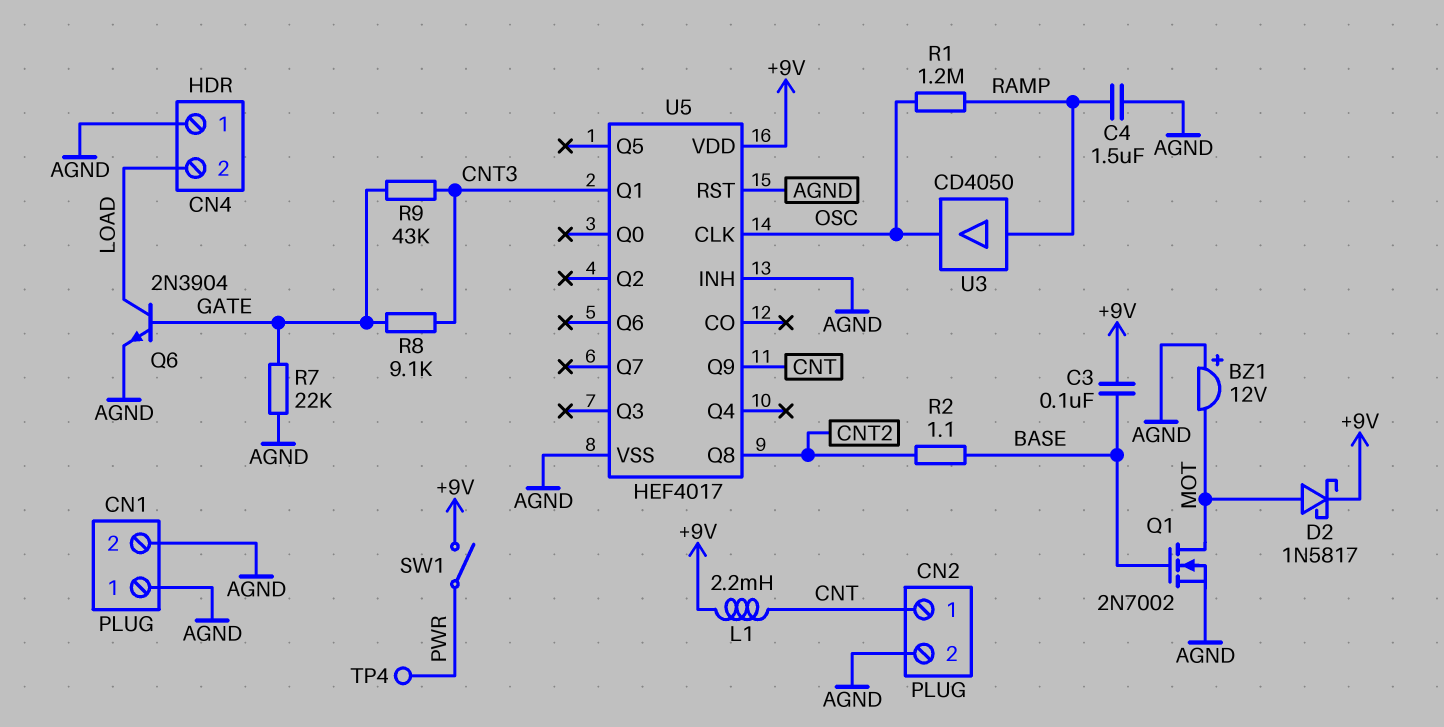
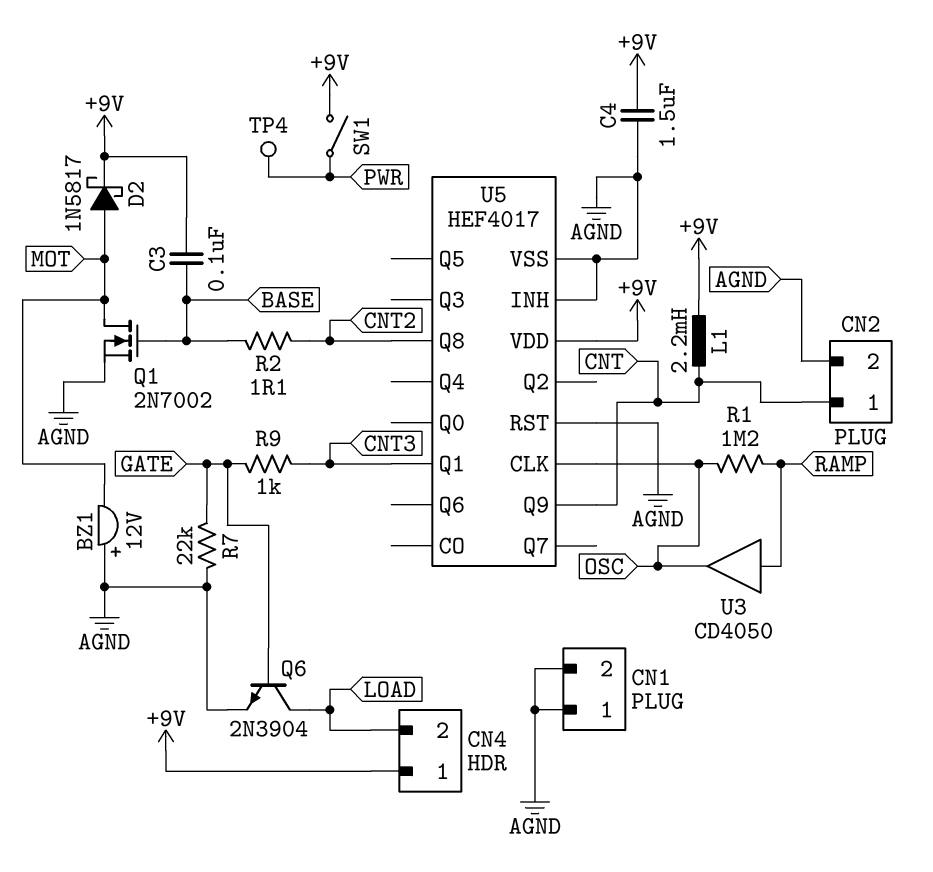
C4: 1.5uF (AGND, RAMP) -> 1.5uF (+9V, AGND)
CN4 pin 1: AGND -> +9V
R8: 9.1k (CNT3, GATE) -> none
R9: 43k (CNT3, GATE) -> 1k (CNT3, GATE)

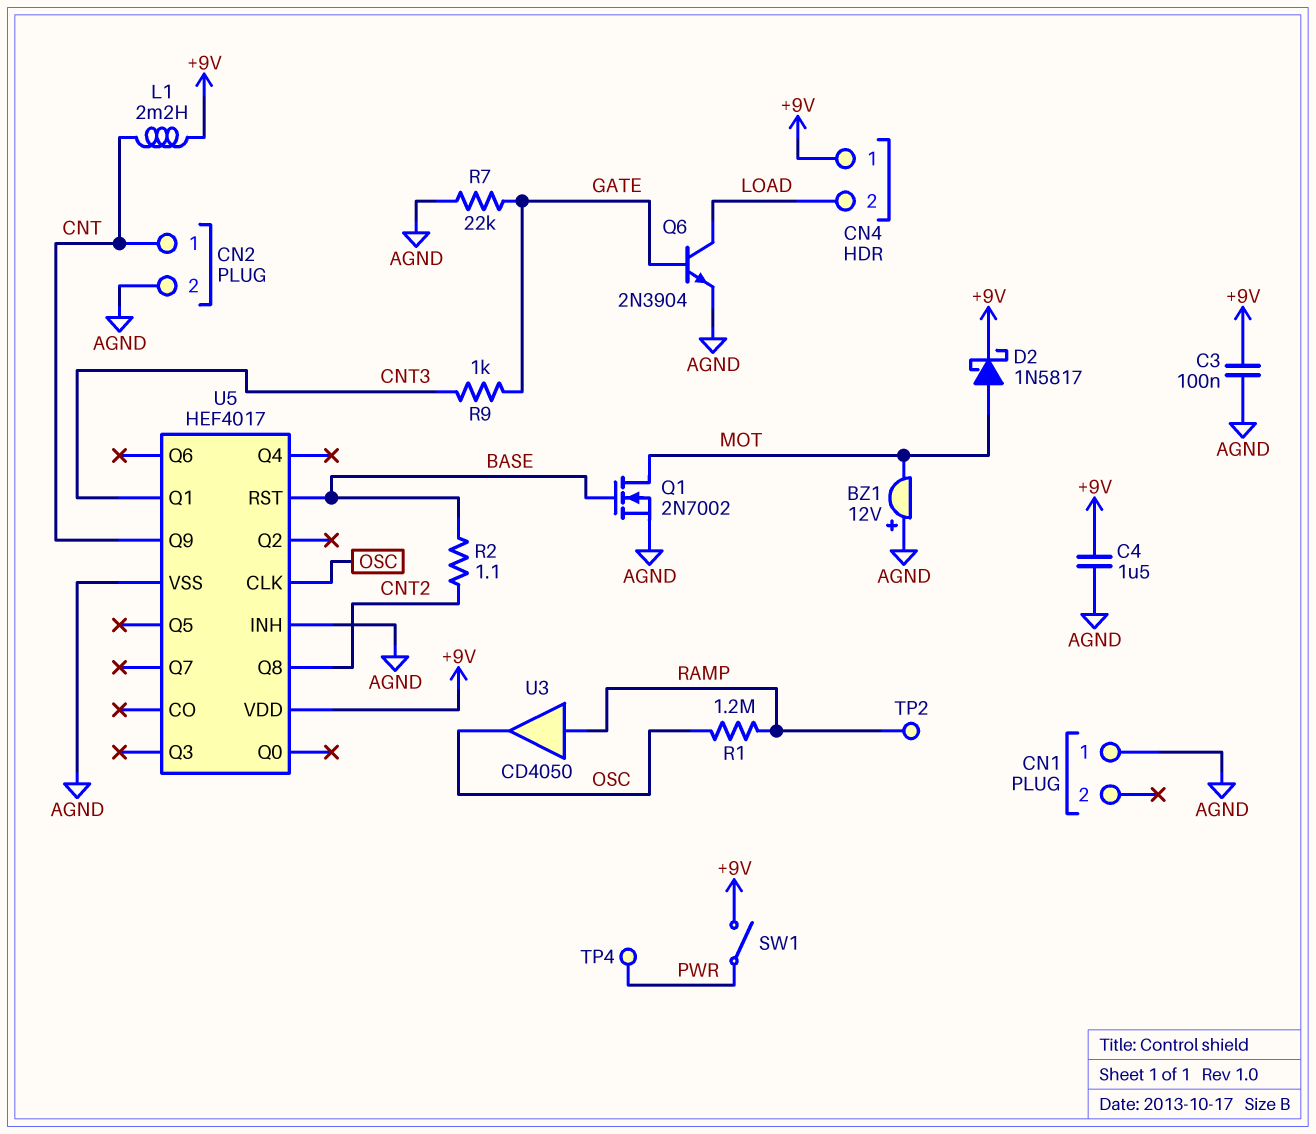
C3: 100nF (+9V, BASE) -> 100nF (+9V, AGND)
CN1 pin 2: AGND -> none
TP2: none -> test point (RAMP)
U5 pin RST: AGND -> BASE

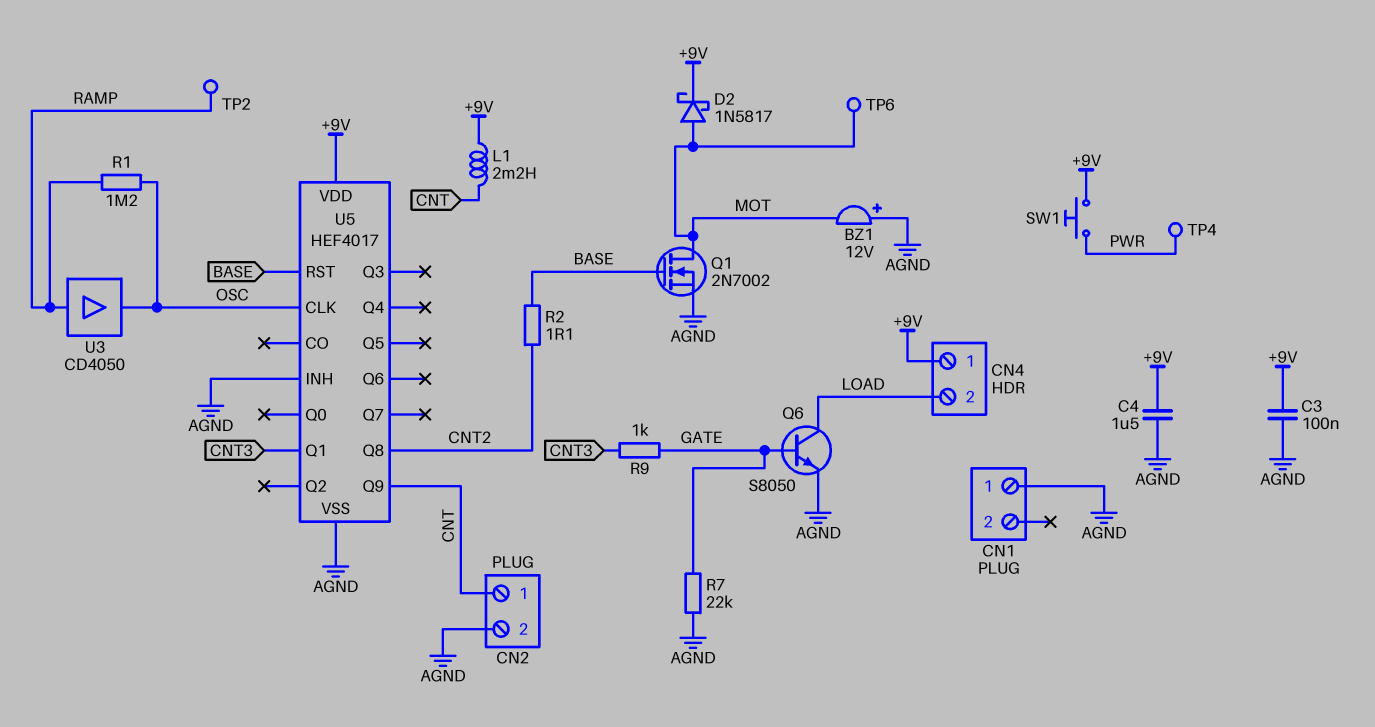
Q6: NPN 2N3904 (B GATE, C LOAD, E AGND) -> NPN S8050 (B GATE, C LOAD, E AGND)
SW1: switch (+9V, PWR) -> button (+9V, PWR)
TP6: none -> test point (MOT)

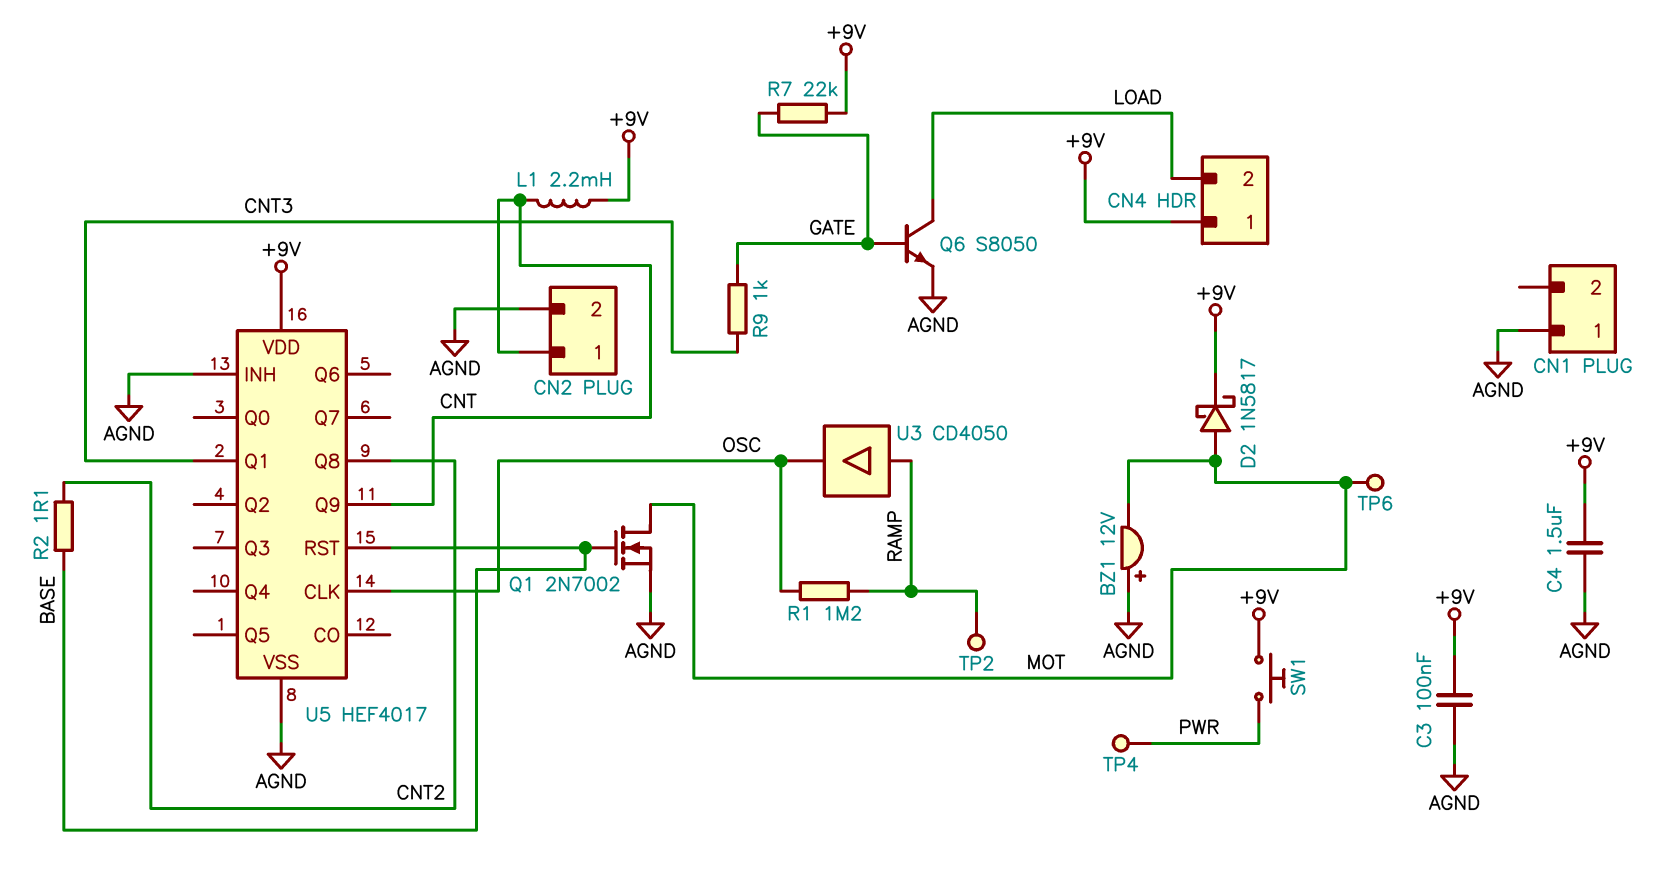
R7: 22k (AGND, GATE) -> 22k (+9V, GATE)

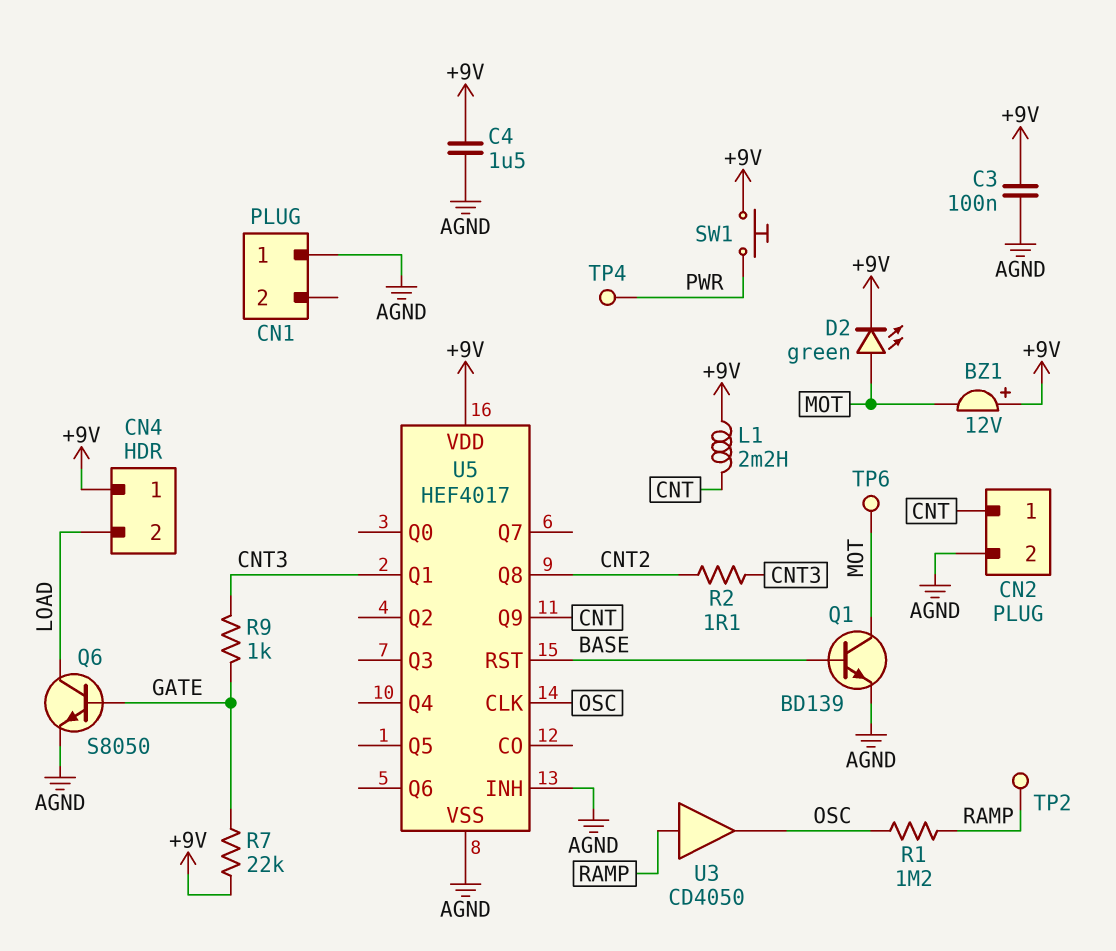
BZ1: buzzer 12V (plus AGND, minus MOT) -> buzzer 12V (plus +9V, minus MOT)
D2: schottky 1N5817 (A MOT, K +9V) -> LED green (A MOT, K +9V)
Q1: NMOS 2N7002 (G BASE, D MOT, S AGND) -> NPN BD139 (B BASE, C MOT, E AGND)
R2: 1.1 (BASE, CNT2) -> 1.1 (CNT2, CNT3)

